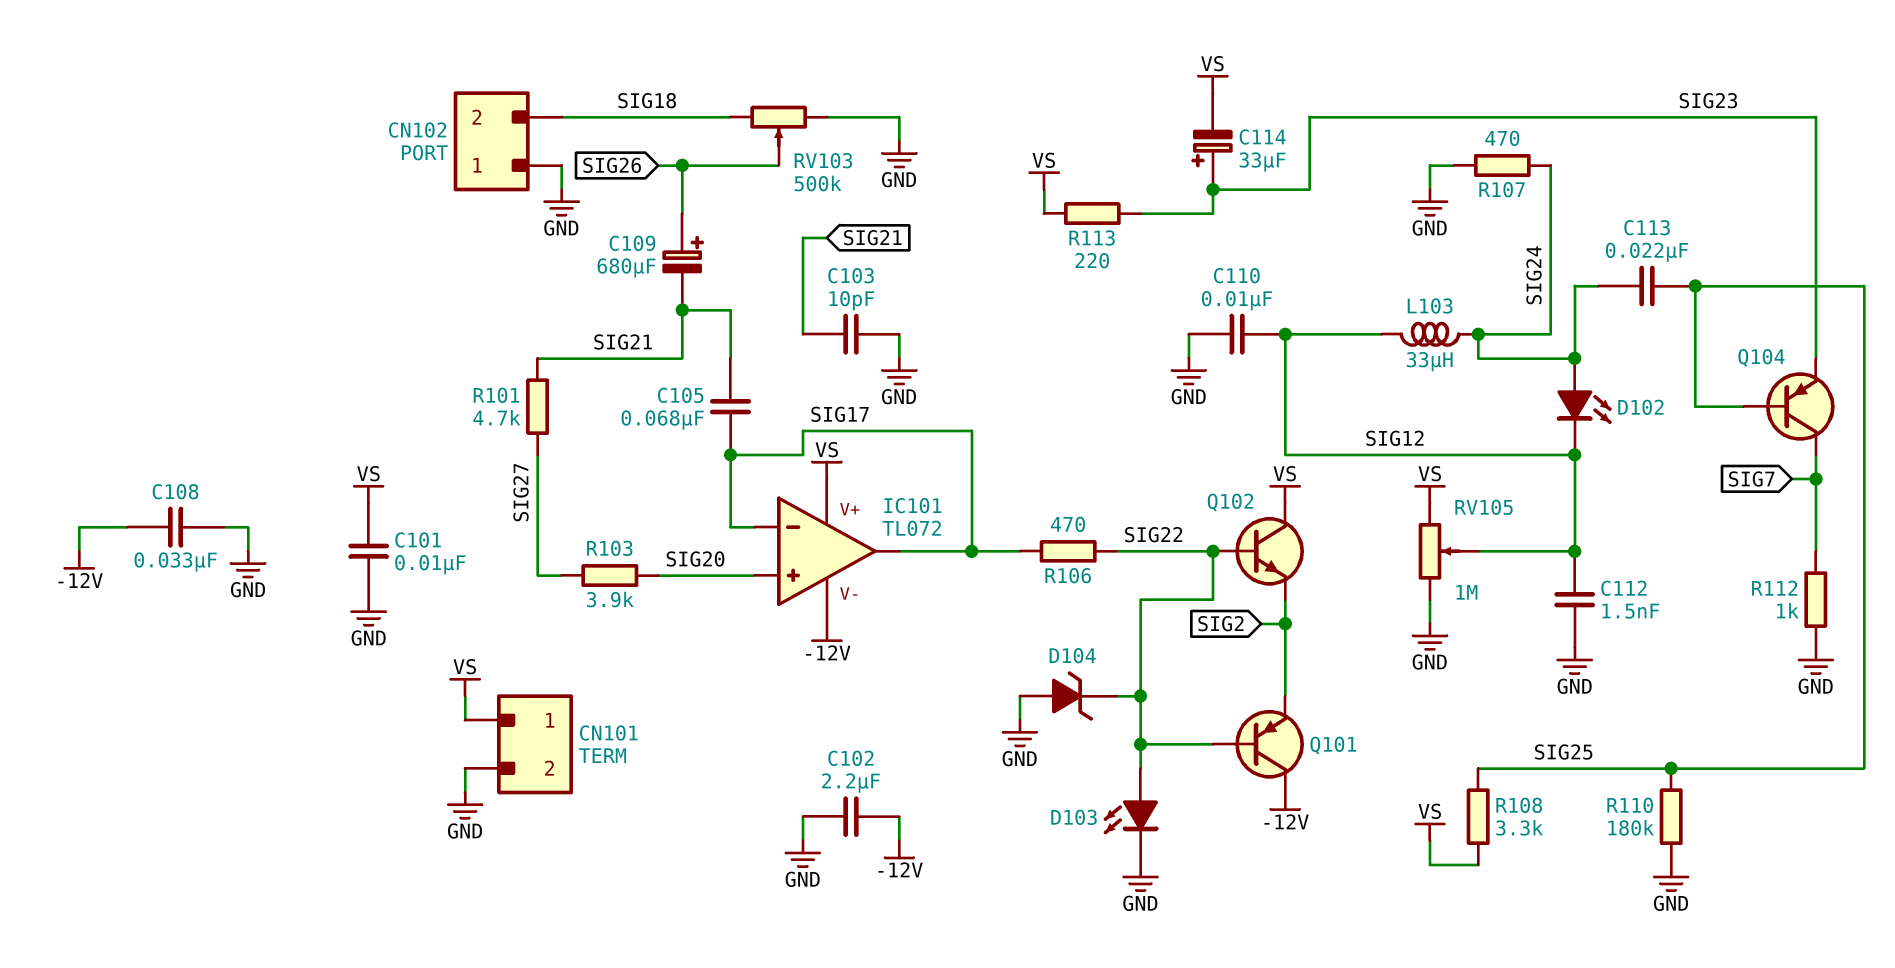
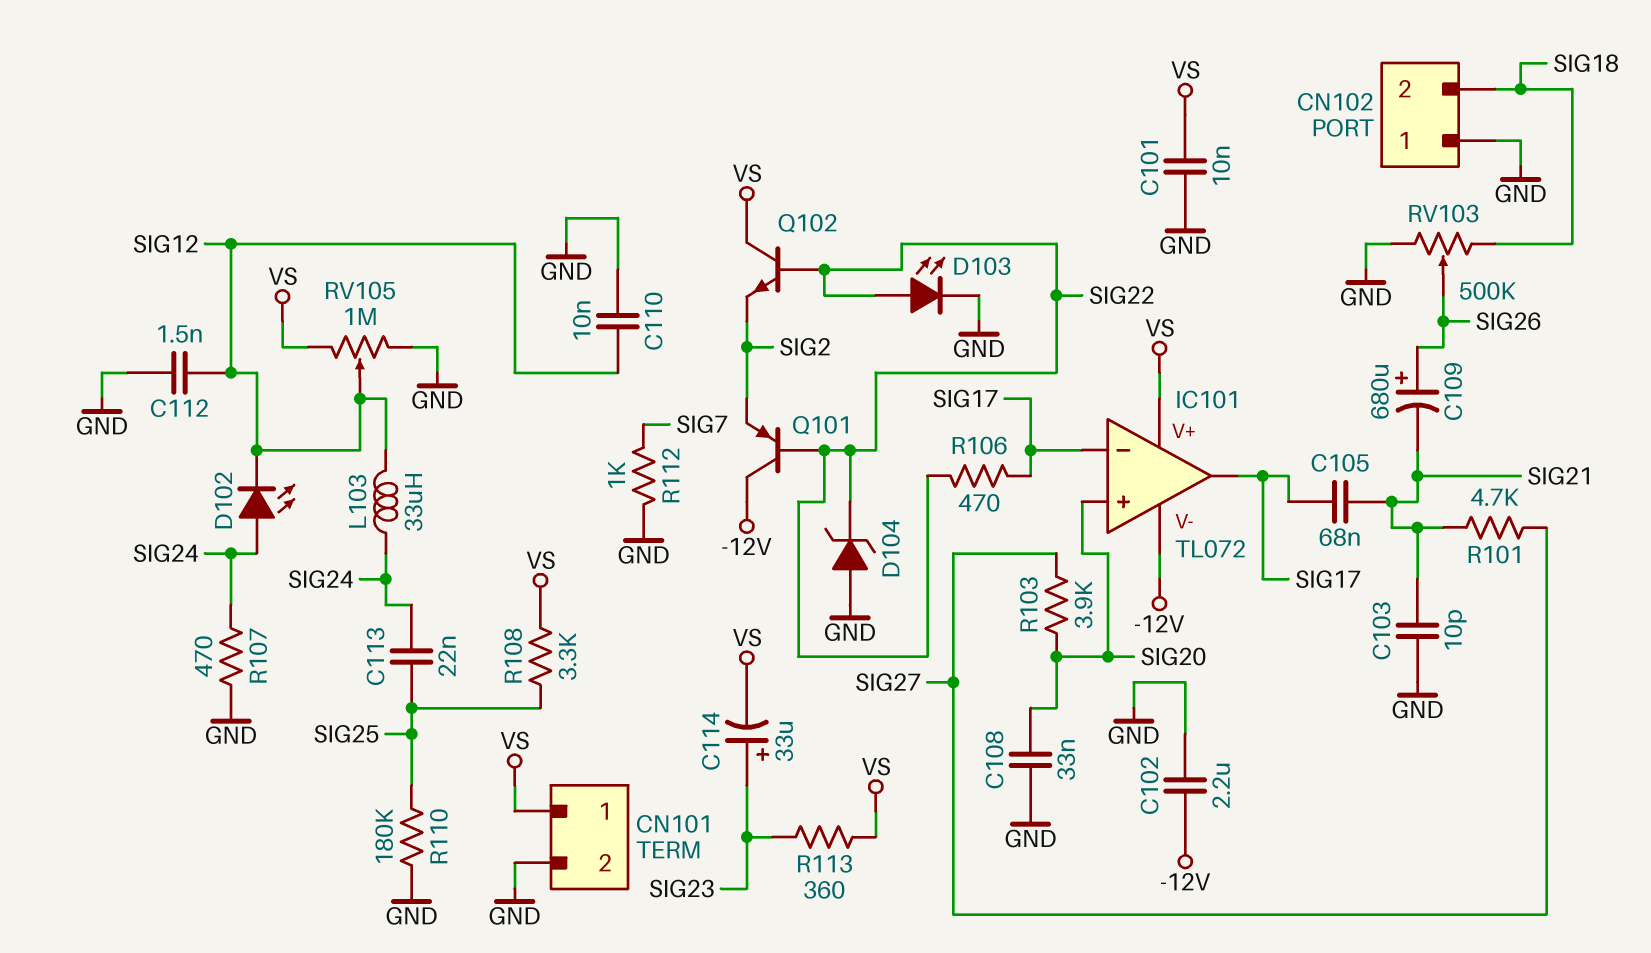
C108: 33nF (-12V, GND) -> 33nF (GND, SIG20)
Q104: PNP (B SIG25, C SIG7, E SIG23) -> none
R113: 220 (SIG23, VS) -> 360 (SIG23, VS)

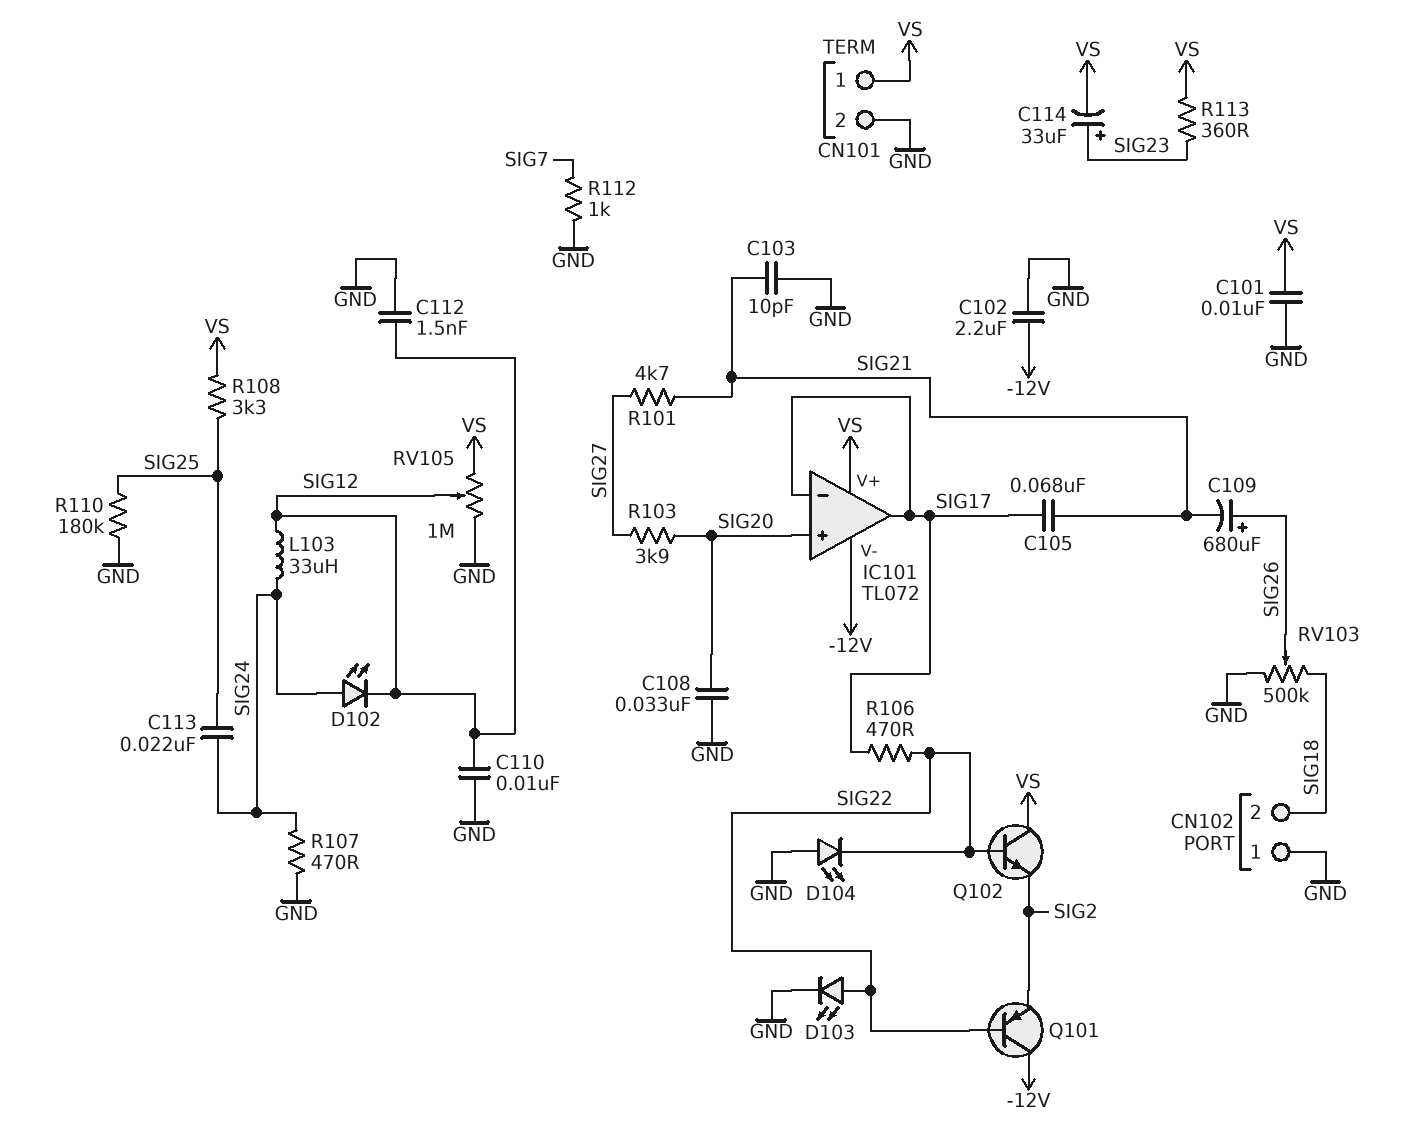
D104: zener (A GND, K SIG22) -> LED (A GND, K SIG22)

